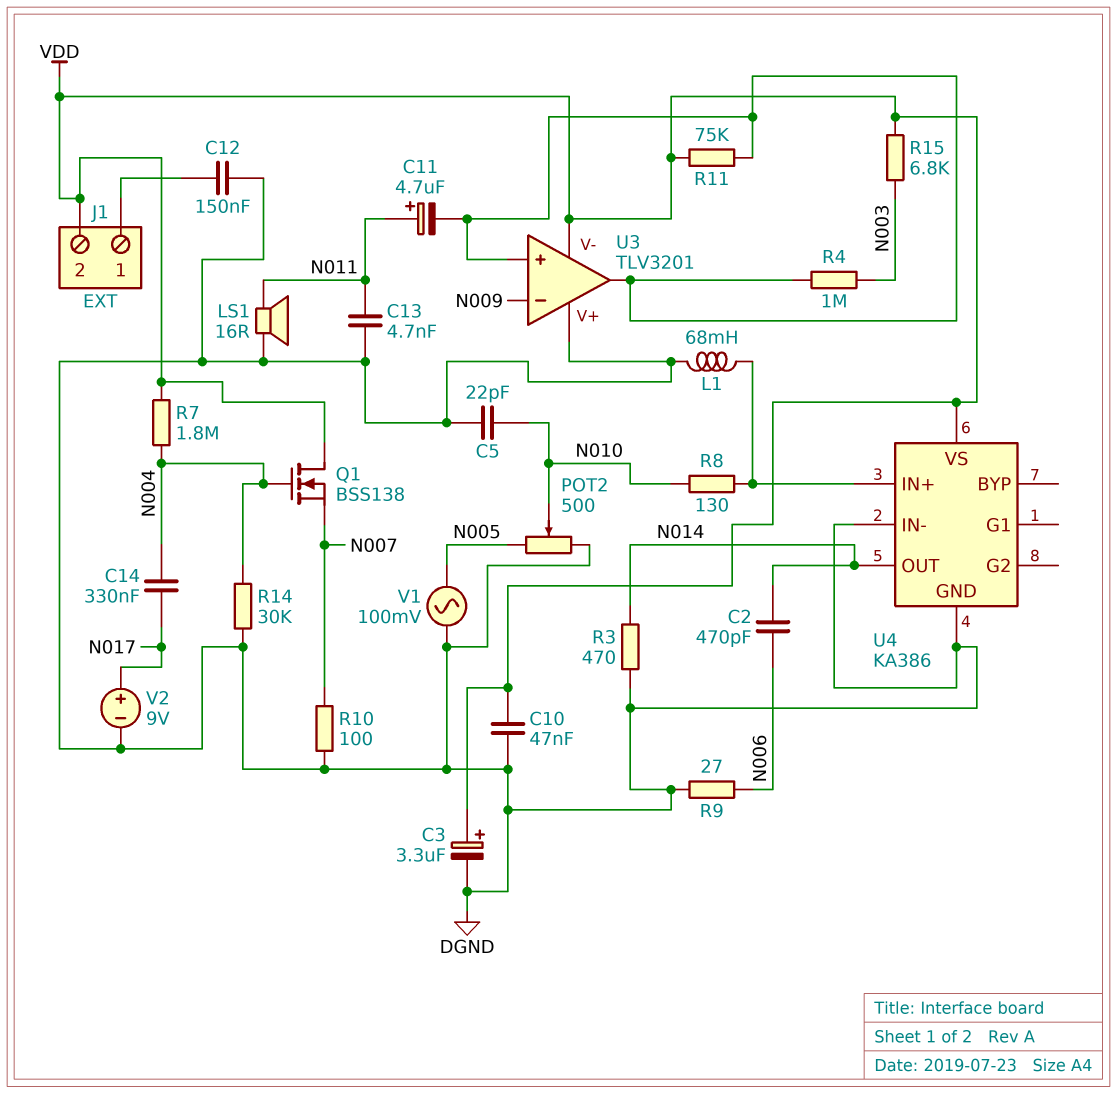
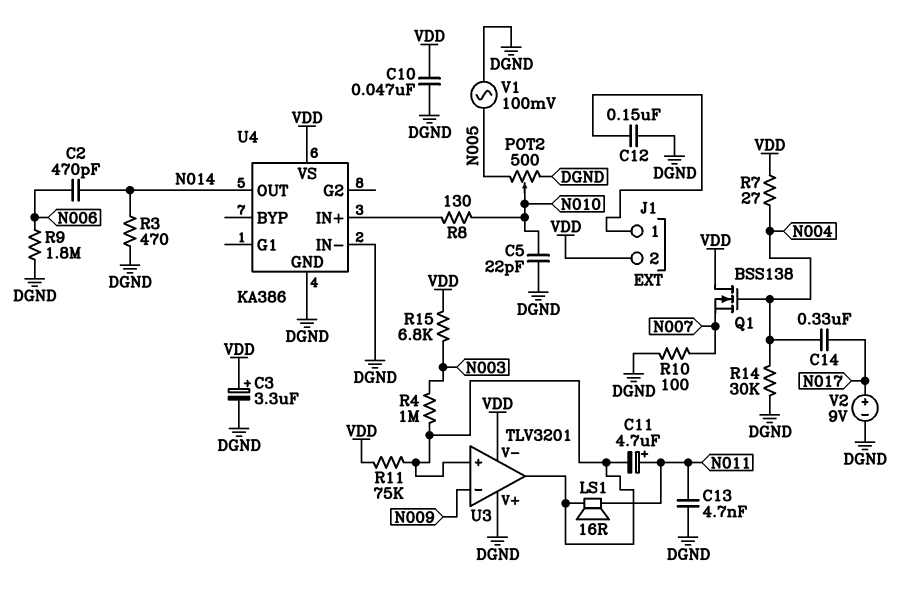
L1: 68mH (DGND, U4/IN+) -> none
LS1: speaker 16R (DGND, N011) -> speaker 16R (N011, U3/in+)
R7: 1.8M (N004, VDD) -> 27 (N004, VDD)
R9: 27 (DGND, N006) -> 1.8M (DGND, N006)

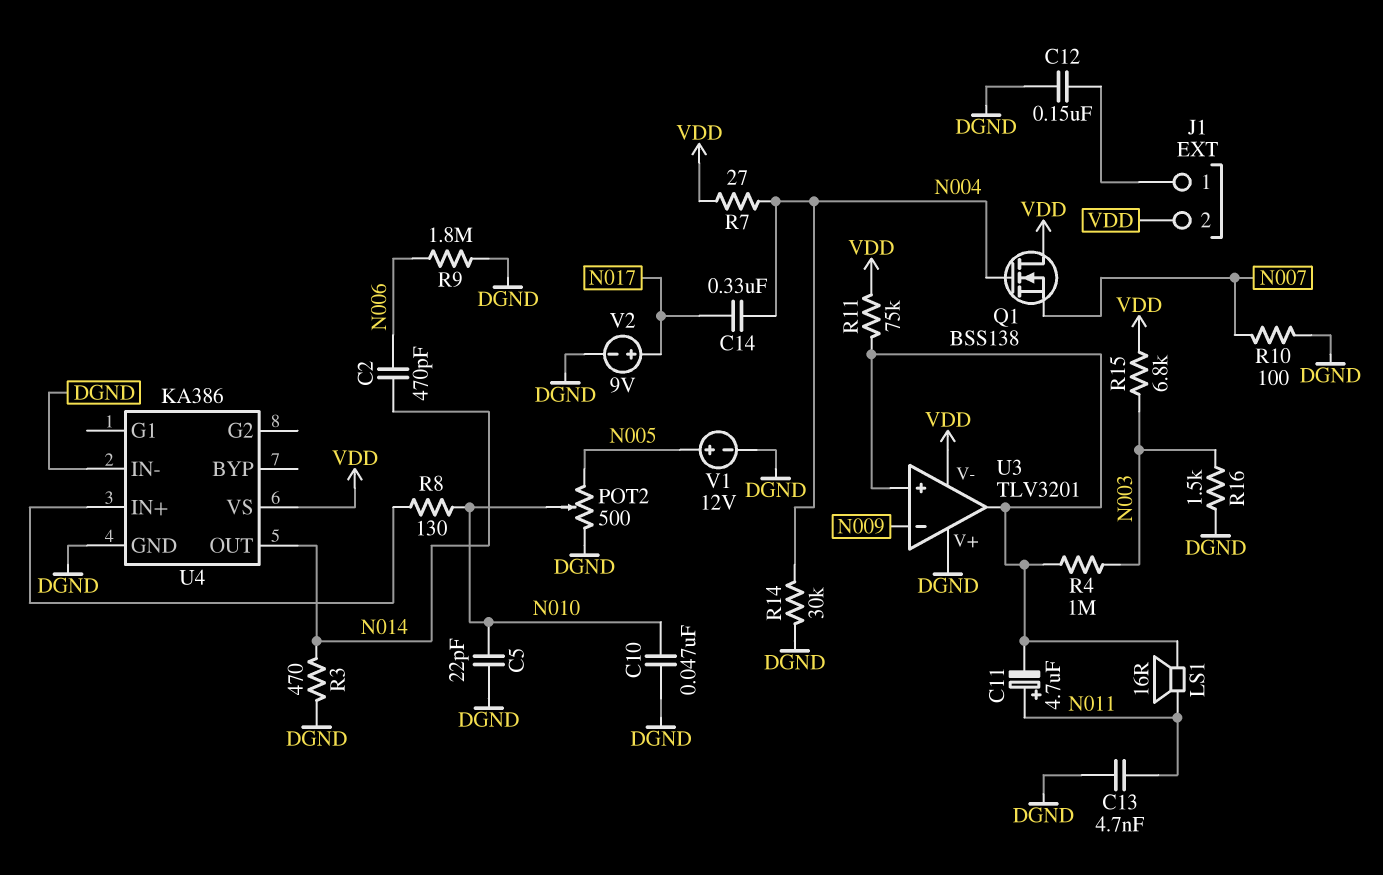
C3: 3.3uF (plus VDD, minus DGND) -> none
C10: 47nF (DGND, VDD) -> 47nF (DGND, N010)
R16: none -> 1.5k (DGND, N003)
V1: AC 100mV (DGND, N005) -> 12V (plus N005, minus DGND)

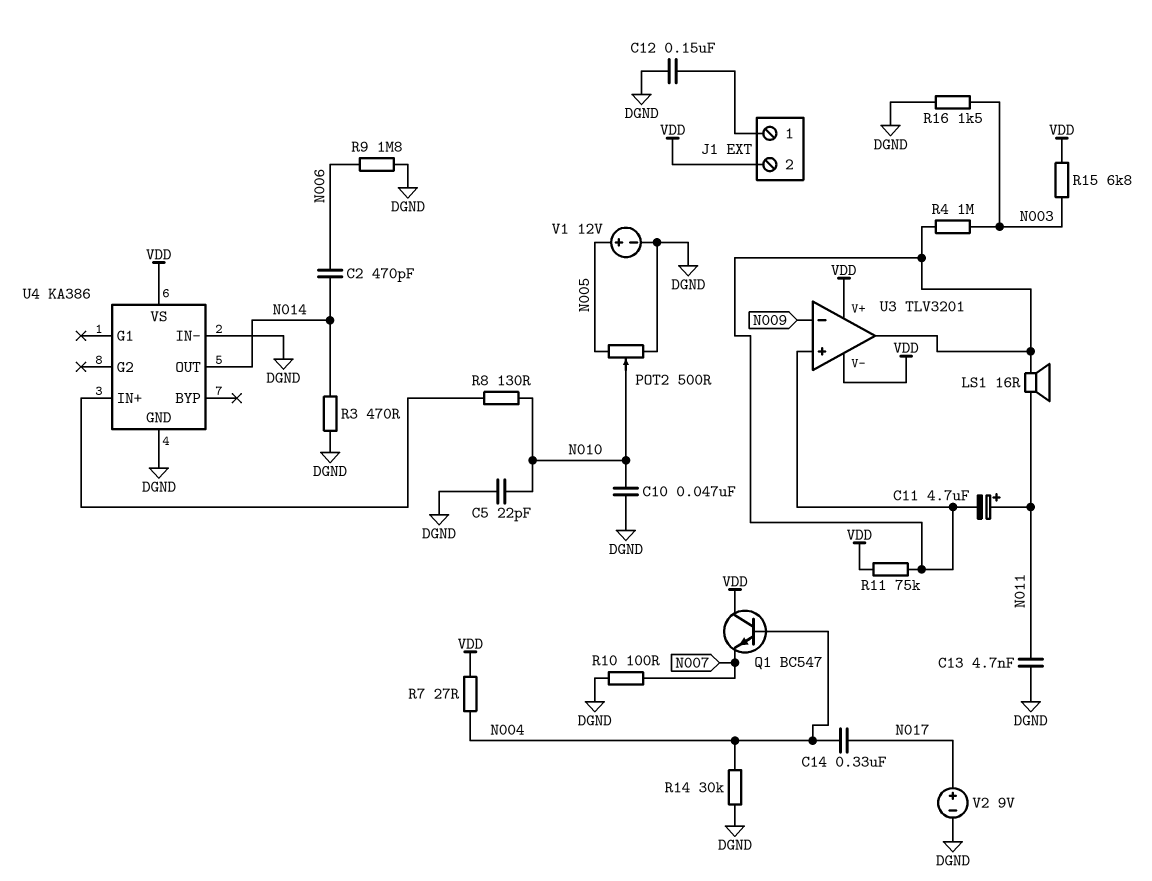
Q1: NMOS BSS138 (G N004, D VDD, S N007) -> NPN BC547 (B N004, C VDD, E N007)
U3 pin V+: DGND -> VDD

